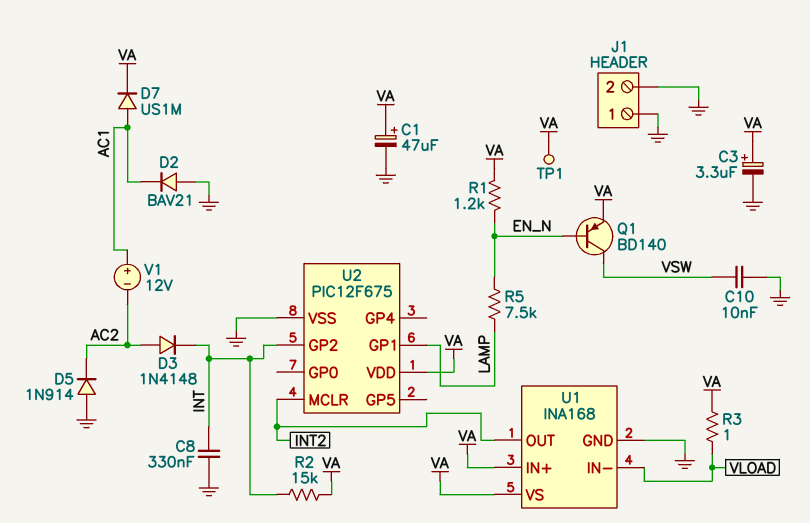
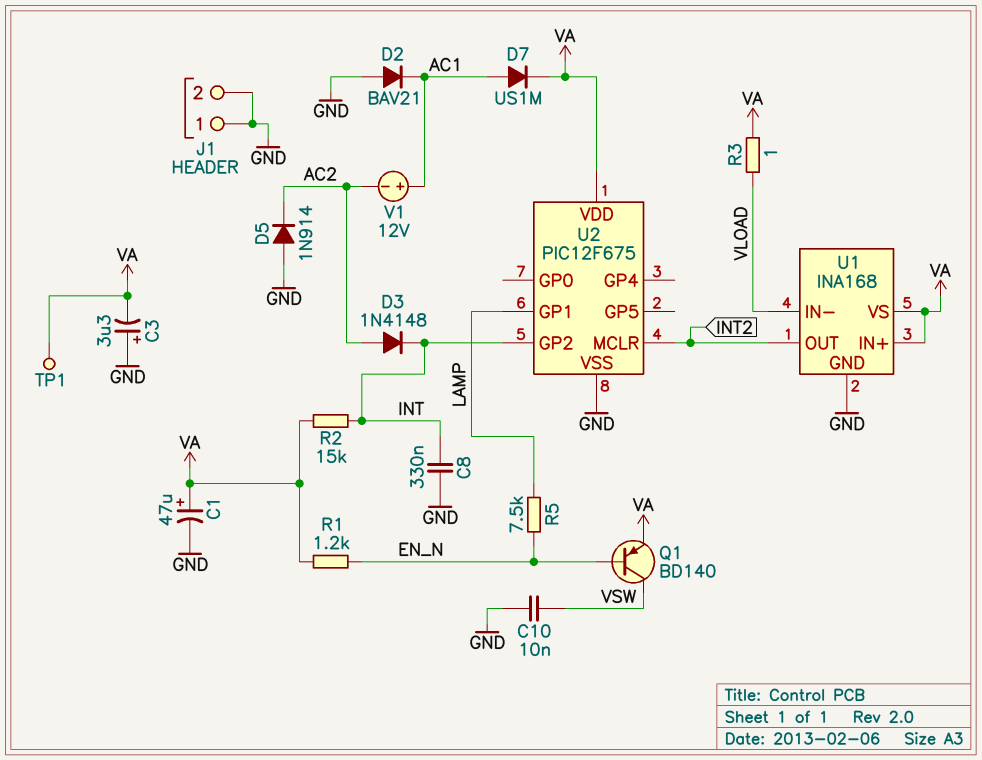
C3: 3.3uF (plus VA, minus GND) -> 3.3uF (plus GND, minus VA)

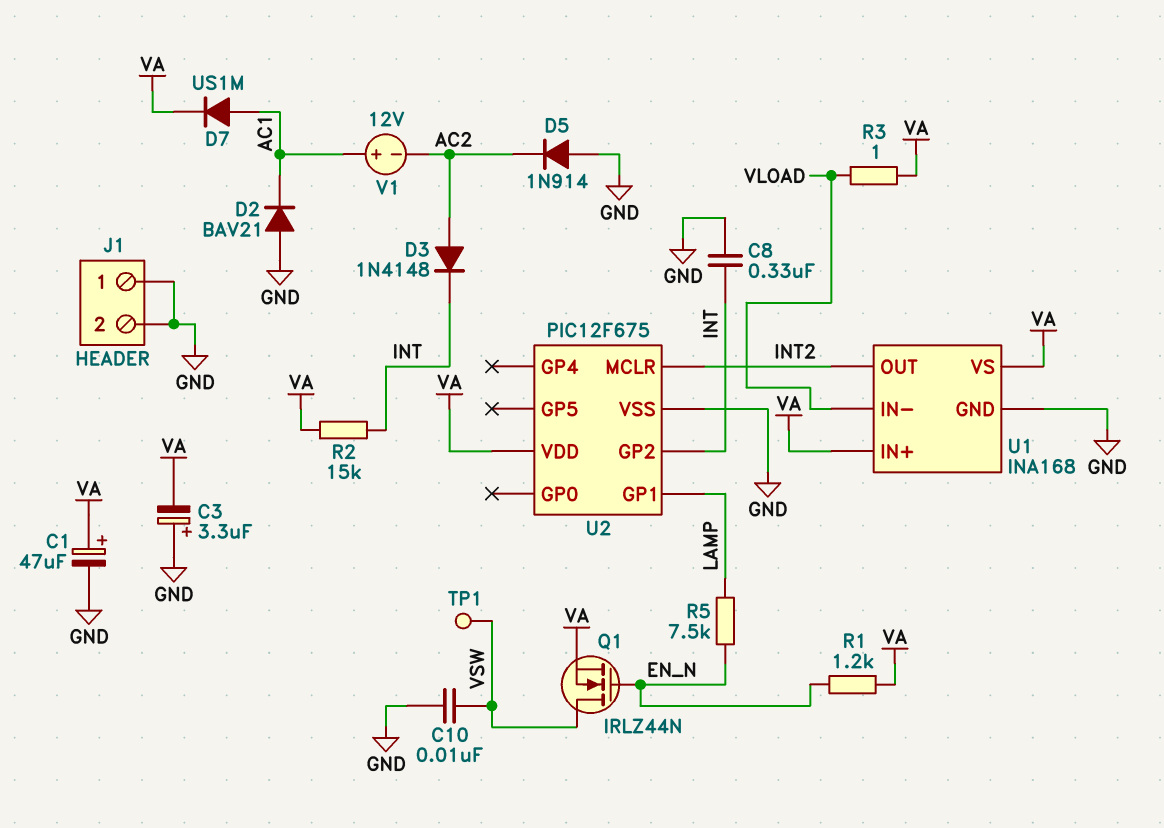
Q1: PNP BD140 (B EN_N, C VSW, E VA) -> NMOS IRLZ44N (G EN_N, D VSW, S VA)
TP1: test point (VA) -> test point (VSW)

